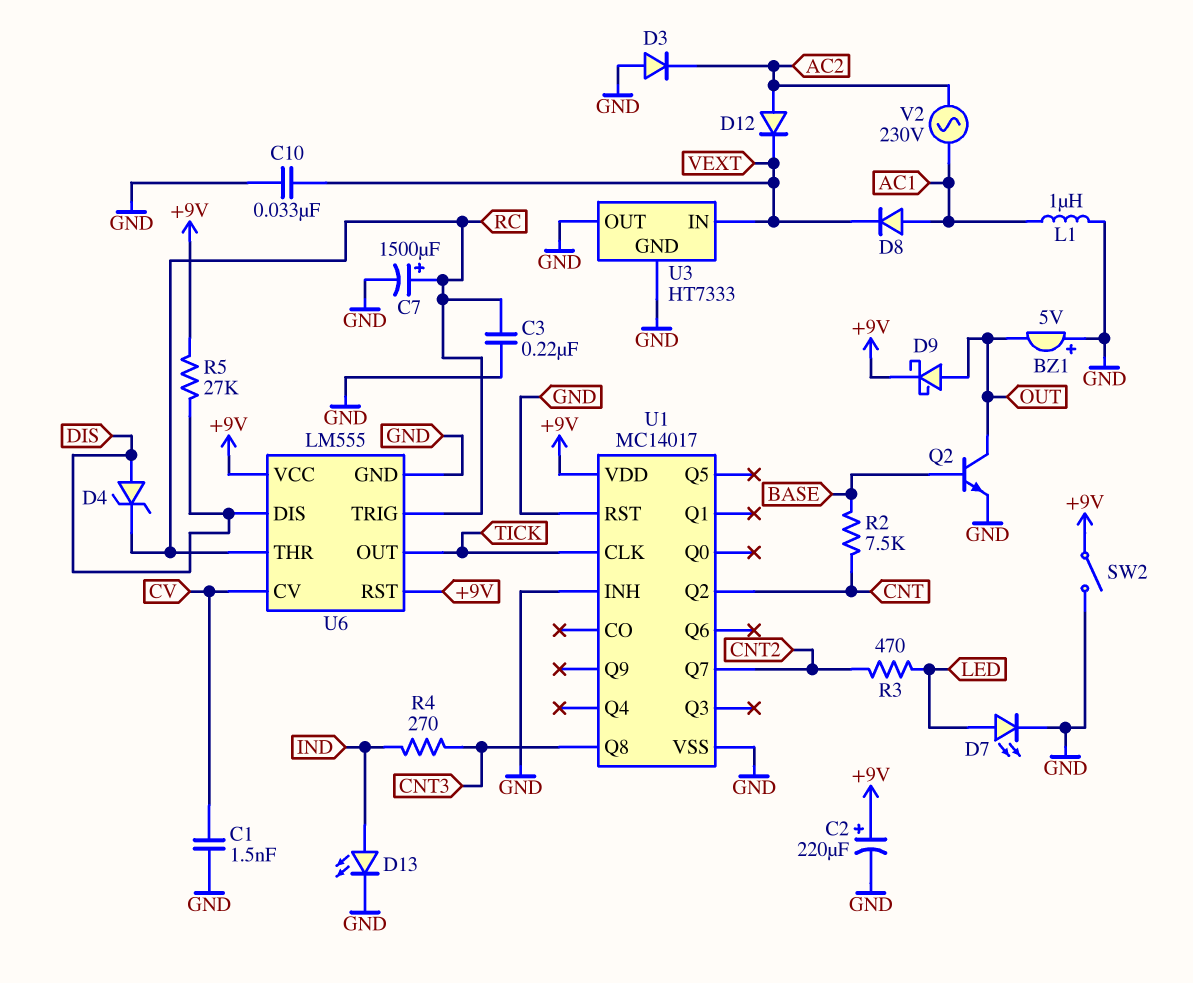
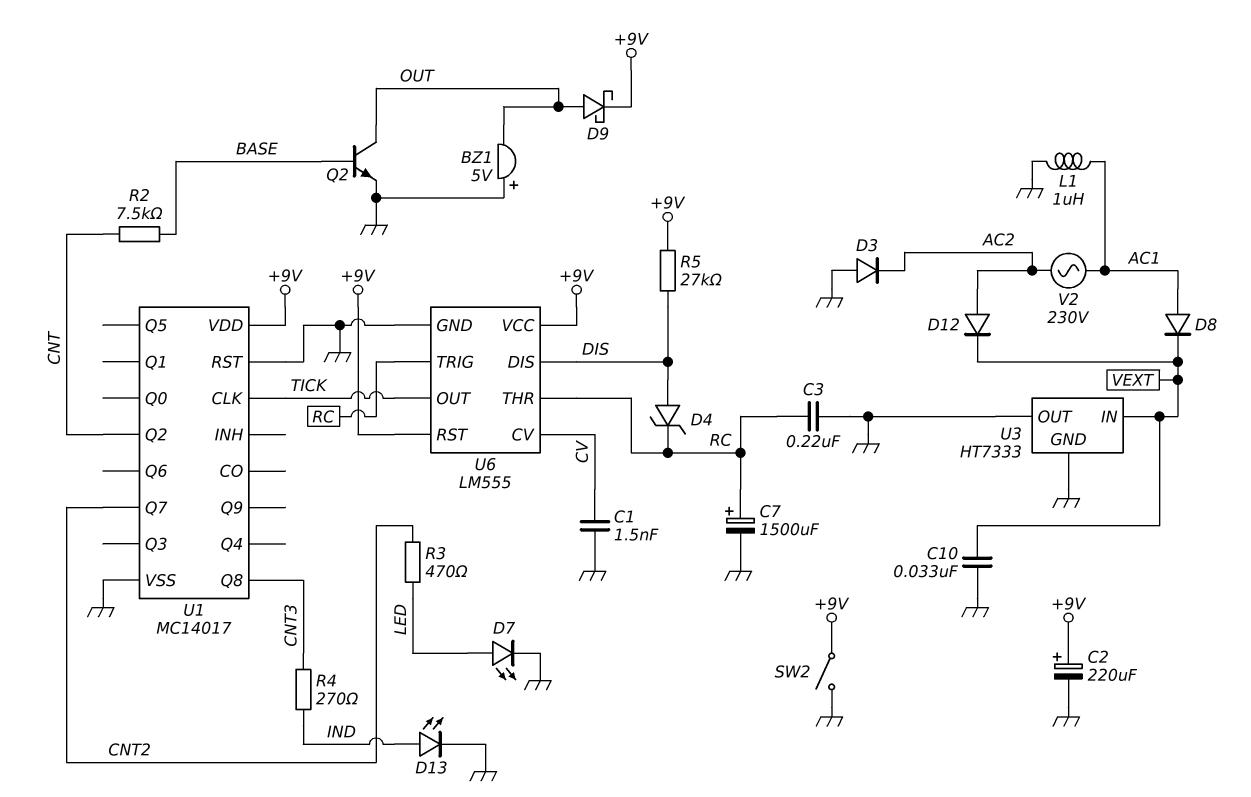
U1 pin INH: GND -> none

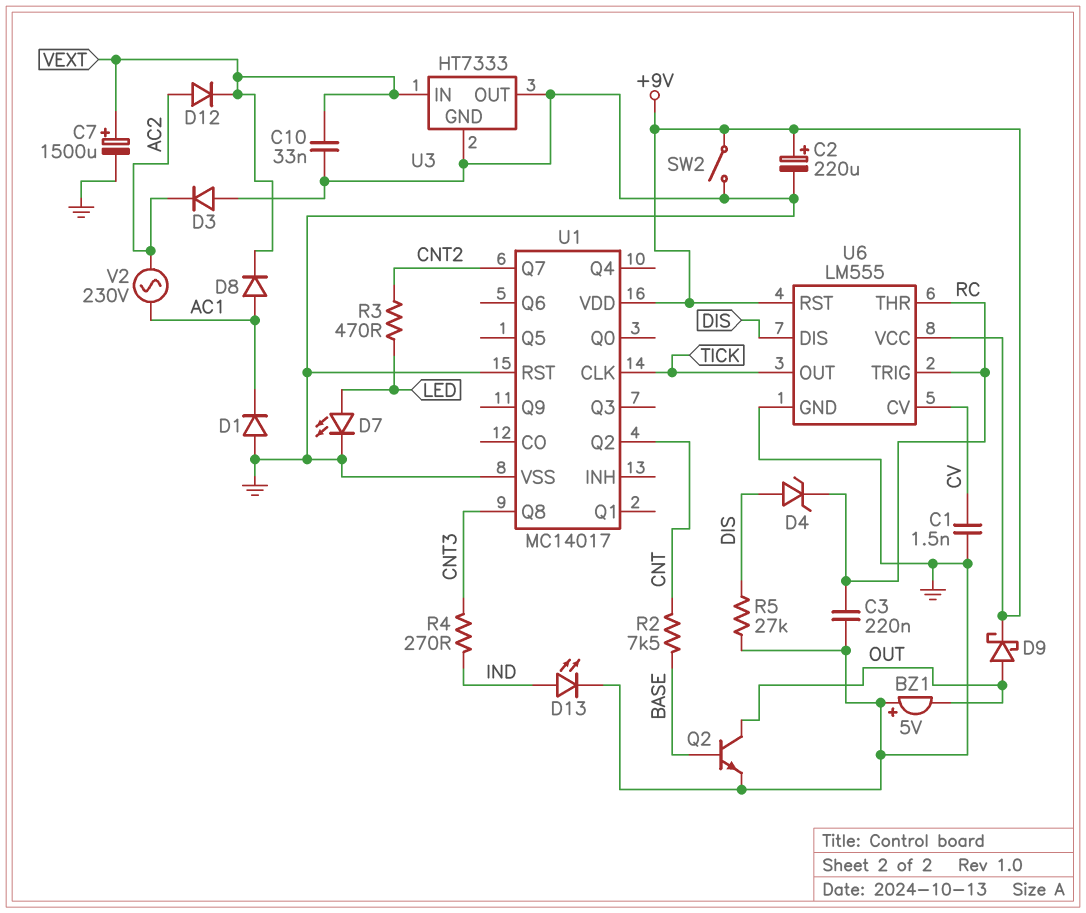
C7: 1500uF (plus RC, minus GND) -> 1500uF (plus VEXT, minus GND)
D1: none -> diode (A GND, K AC1)
L1: 1uH (AC1, GND) -> none
R5: 27k (+9V, DIS) -> 27k (DIS, GND)

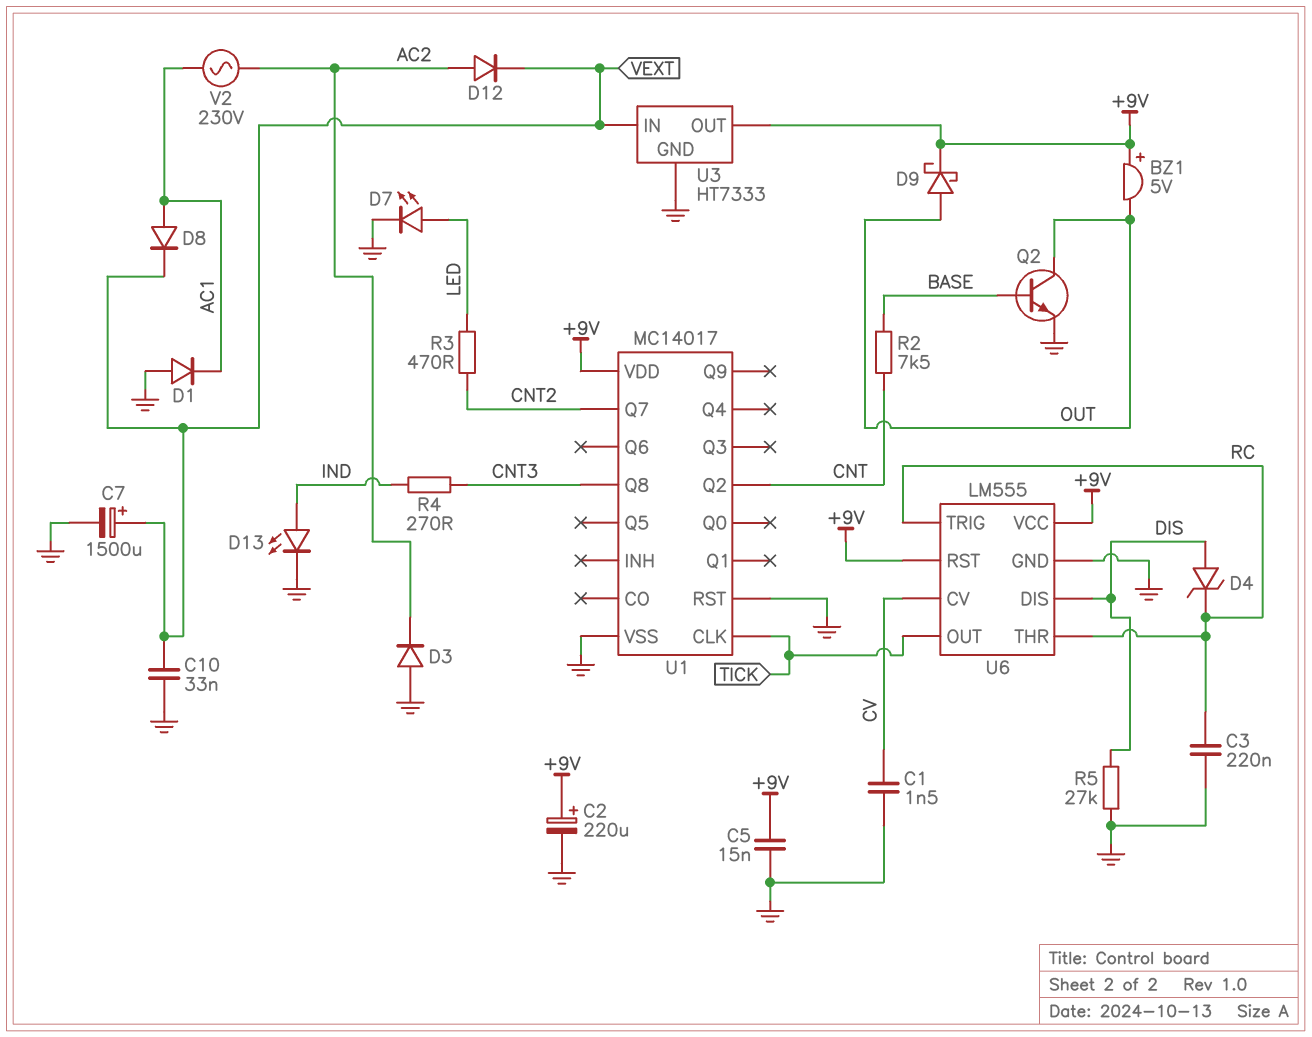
BZ1: buzzer 5V (plus GND, minus OUT) -> buzzer 5V (plus +9V, minus OUT)
C5: none -> 15nF (+9V, GND)
SW2: switch (+9V, GND) -> none
U3 pin OUT: GND -> +9V

